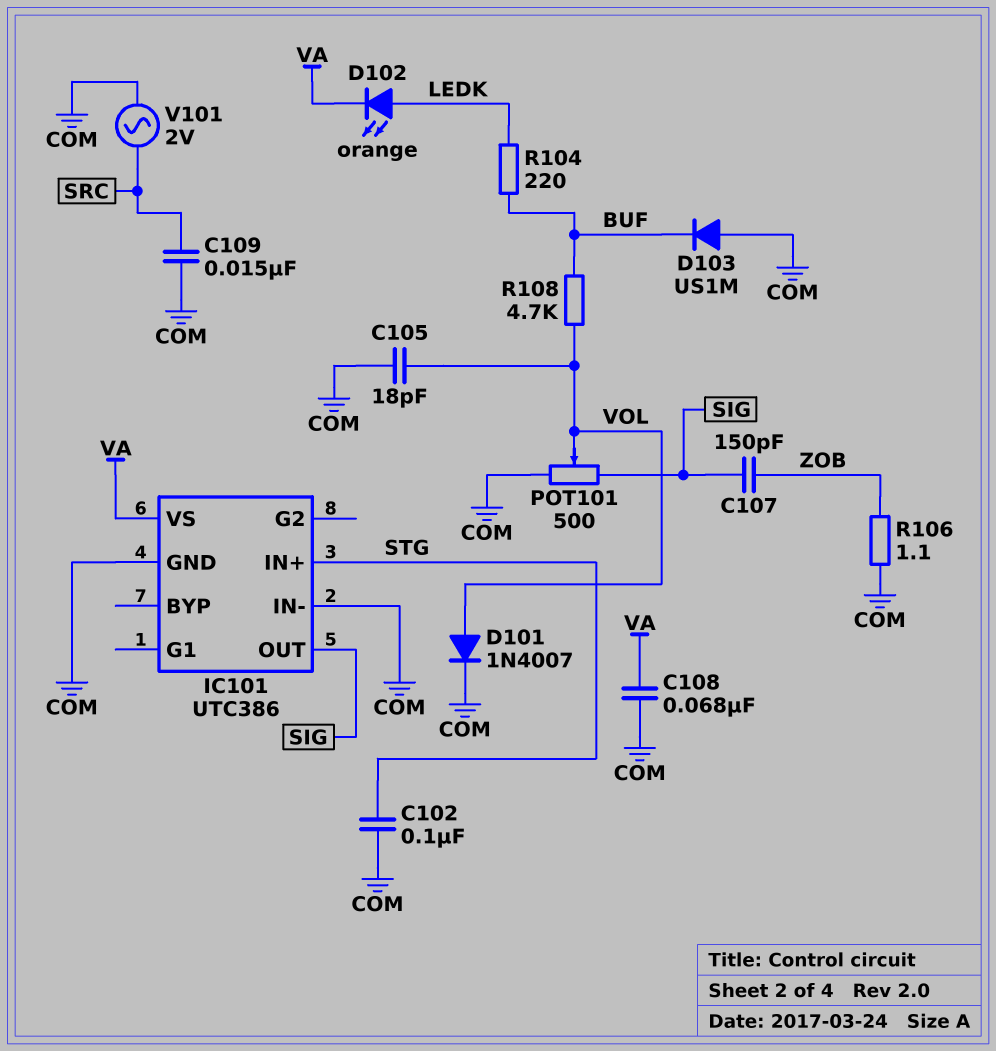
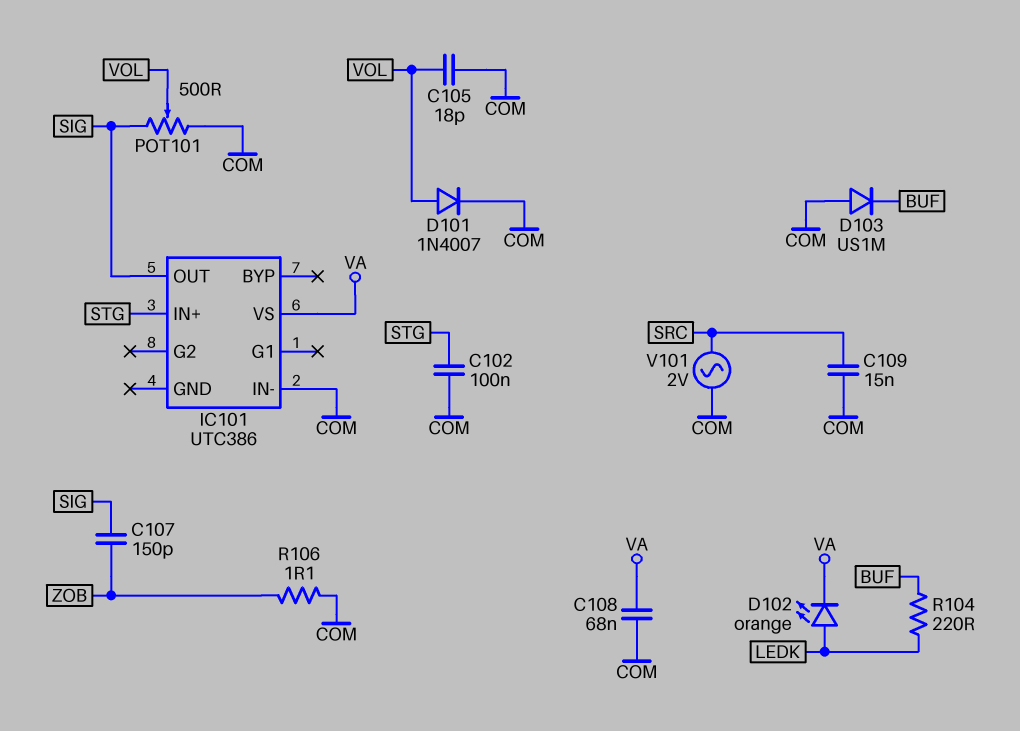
IC101 pin GND: COM -> none
R108: 4.7k (BUF, VOL) -> none

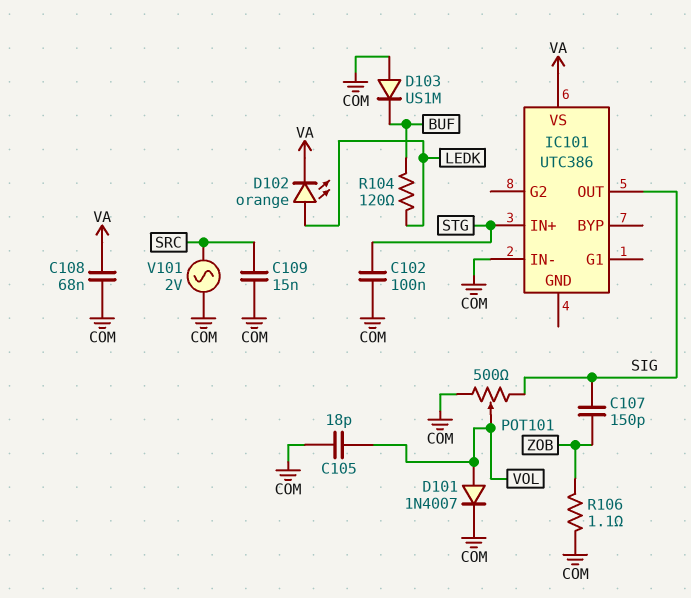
R104: 220 (BUF, LEDK) -> 120 (BUF, LEDK)

